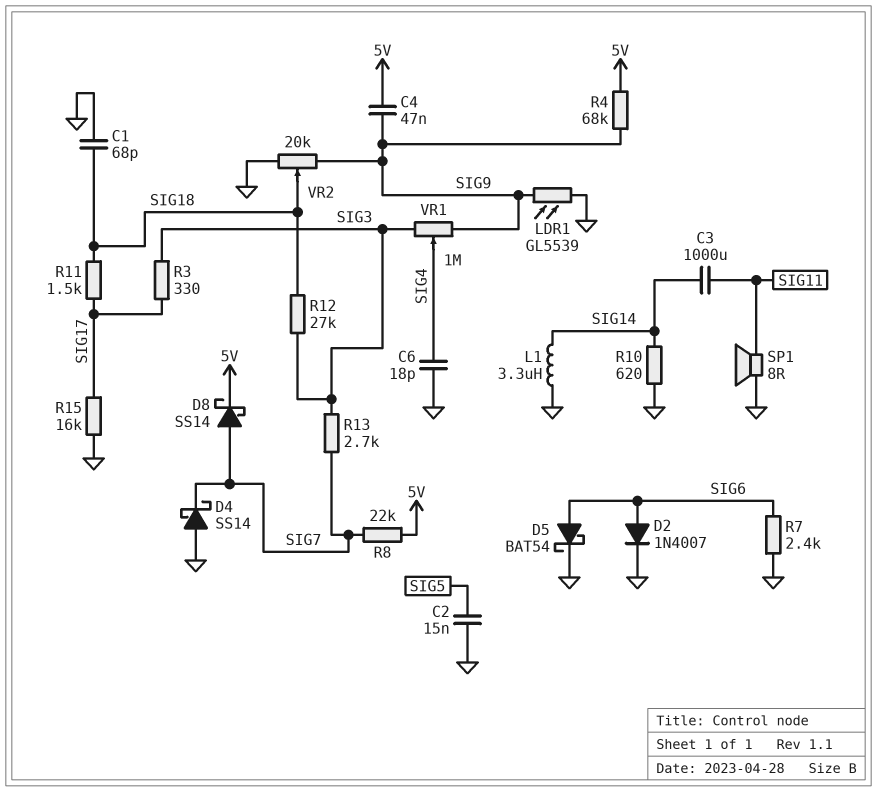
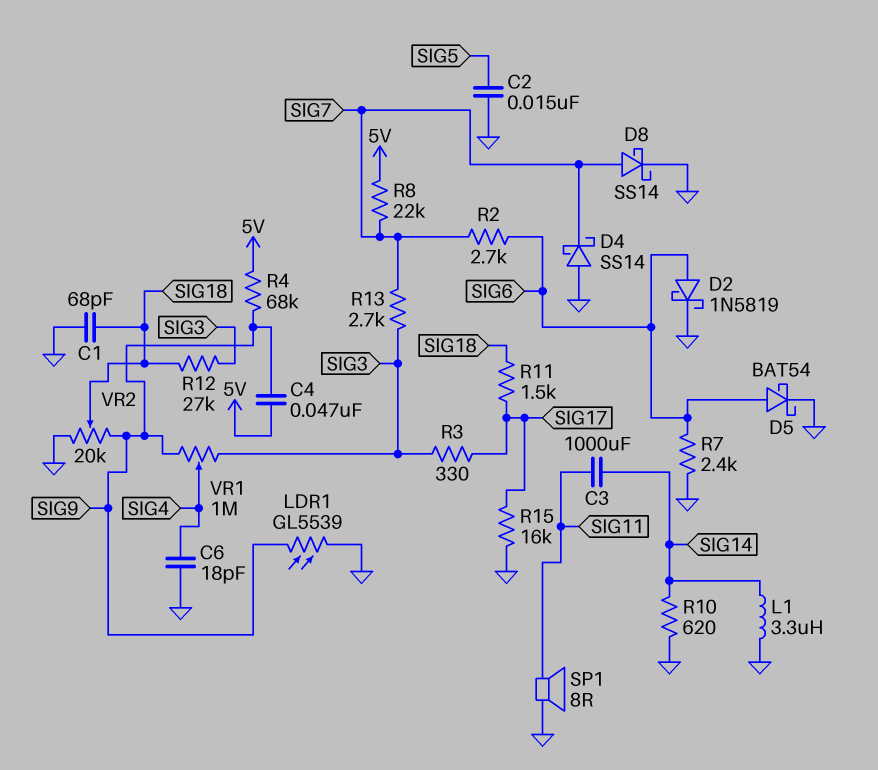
D2: diode 1N4007 (A SIG6, K GND) -> schottky 1N5819 (A SIG6, K GND)
D8: schottky SS14 (A SIG7, K 5V) -> schottky SS14 (A SIG7, K GND)
R2: none -> 2.7k (SIG6, SIG7)

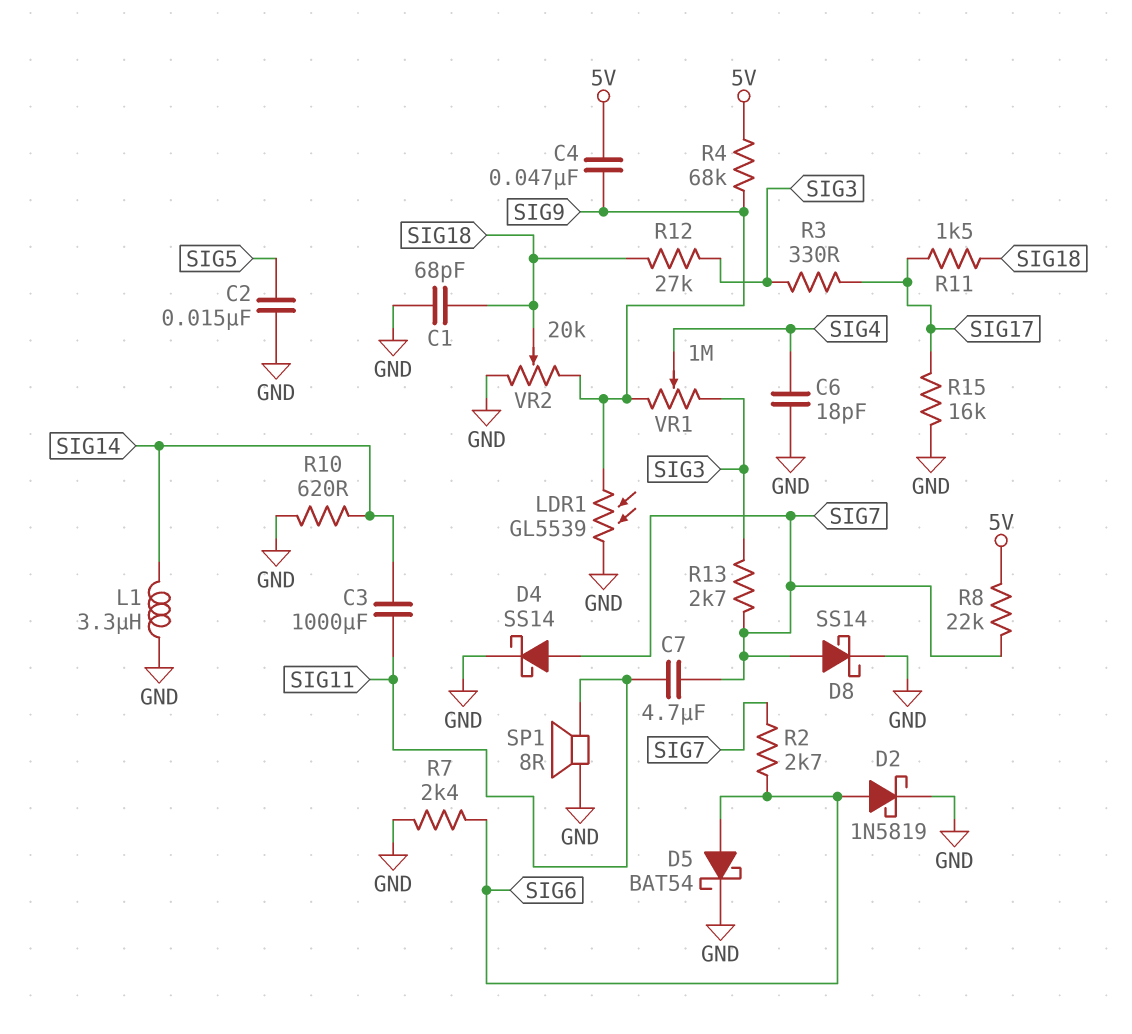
C7: none -> 4.7uF (SIG7, SIG11)
D4: schottky SS14 (A GND, K SIG7) -> schottky SS14 (A SIG7, K GND)

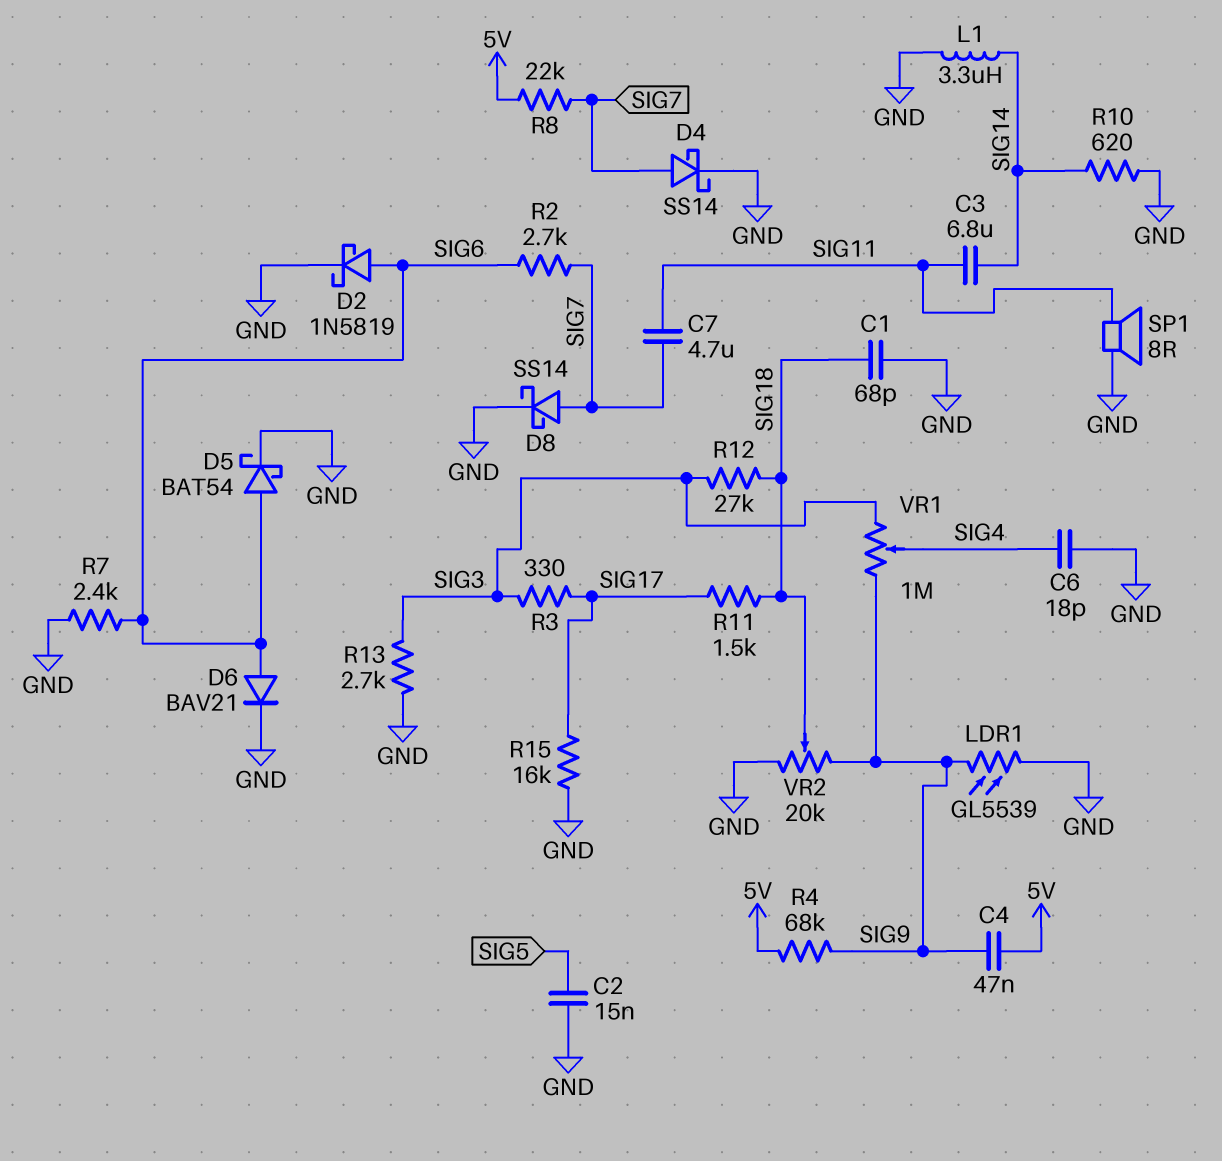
C3: 1000uF (SIG11, SIG14) -> 6.8uF (SIG11, SIG14)
D6: none -> diode BAV21 (A SIG6, K GND)
R13: 2.7k (SIG3, SIG7) -> 2.7k (GND, SIG3)

